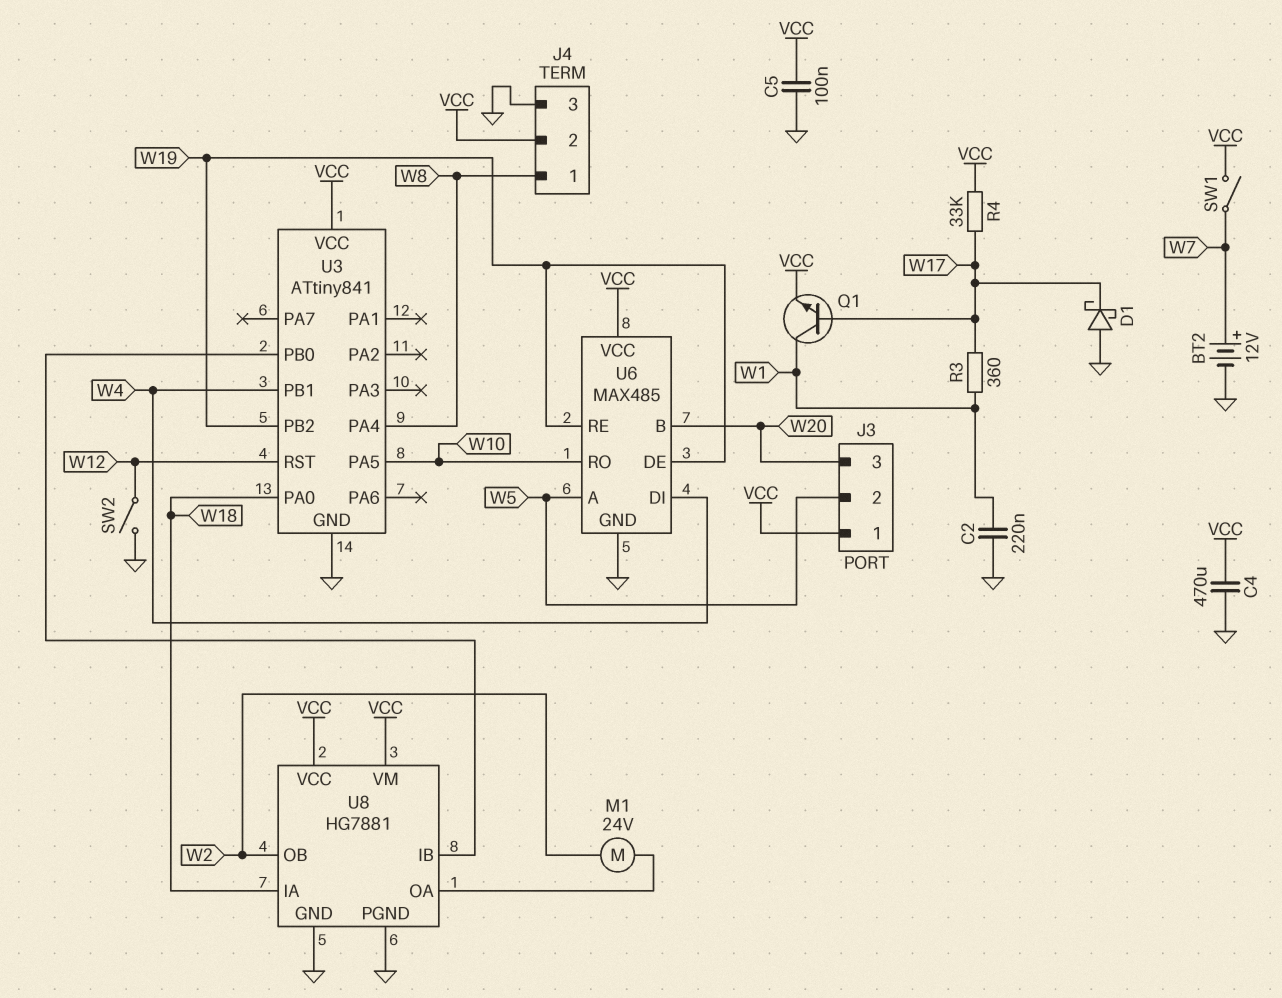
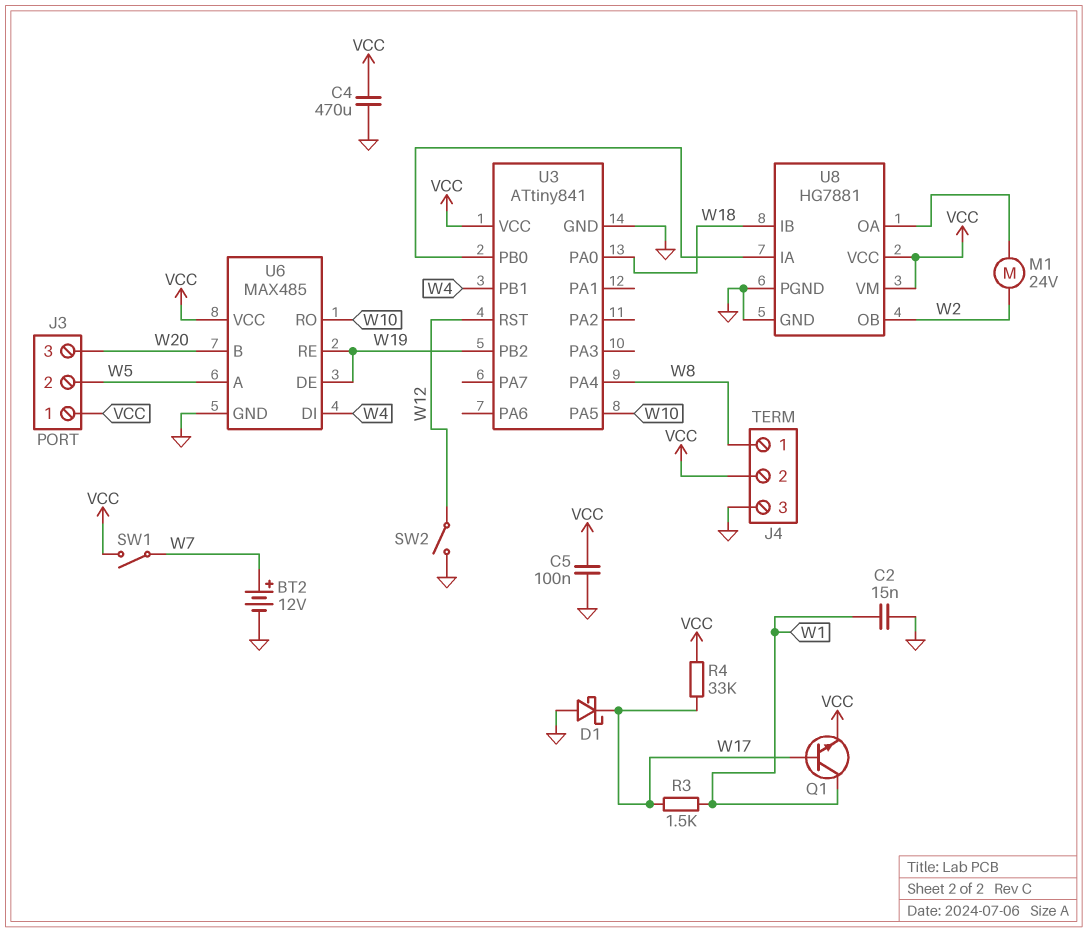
C2: 220nF (GND, W1) -> 15nF (GND, W1)
R3: 360 (W1, W17) -> 1.5k (W1, W17)
U8 pin IA: W18 -> U3/PB0
U8 pin IB: U3/PB0 -> W18

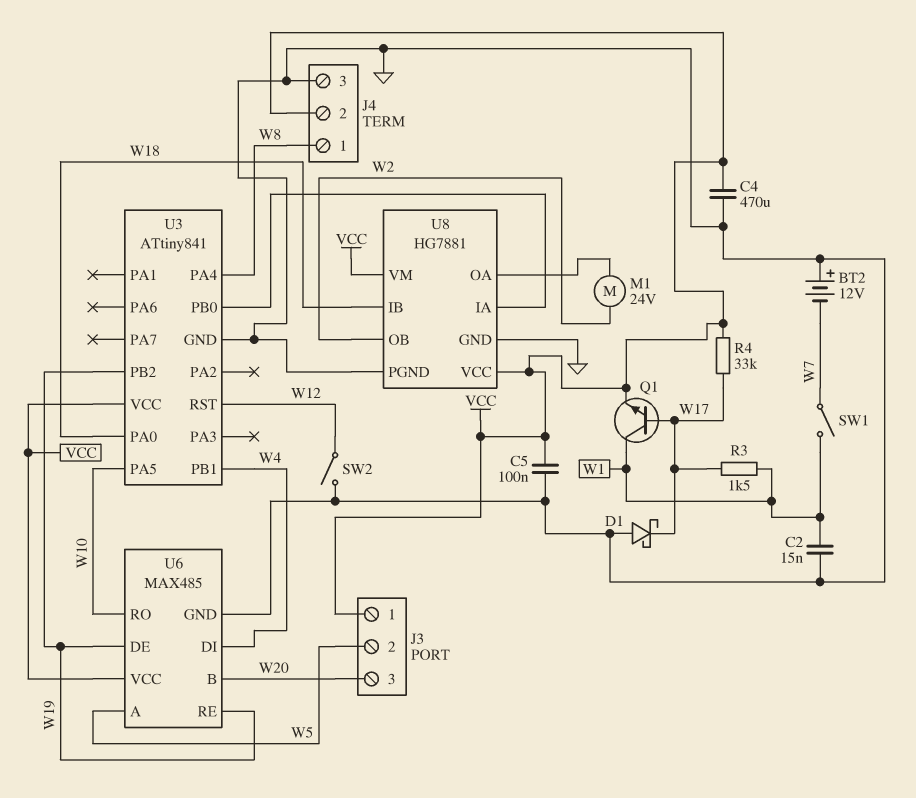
BT2: 12V (plus W7, minus GND) -> 12V (plus GND, minus W7)
SW1: switch (VCC, W7) -> switch (W1, W7)

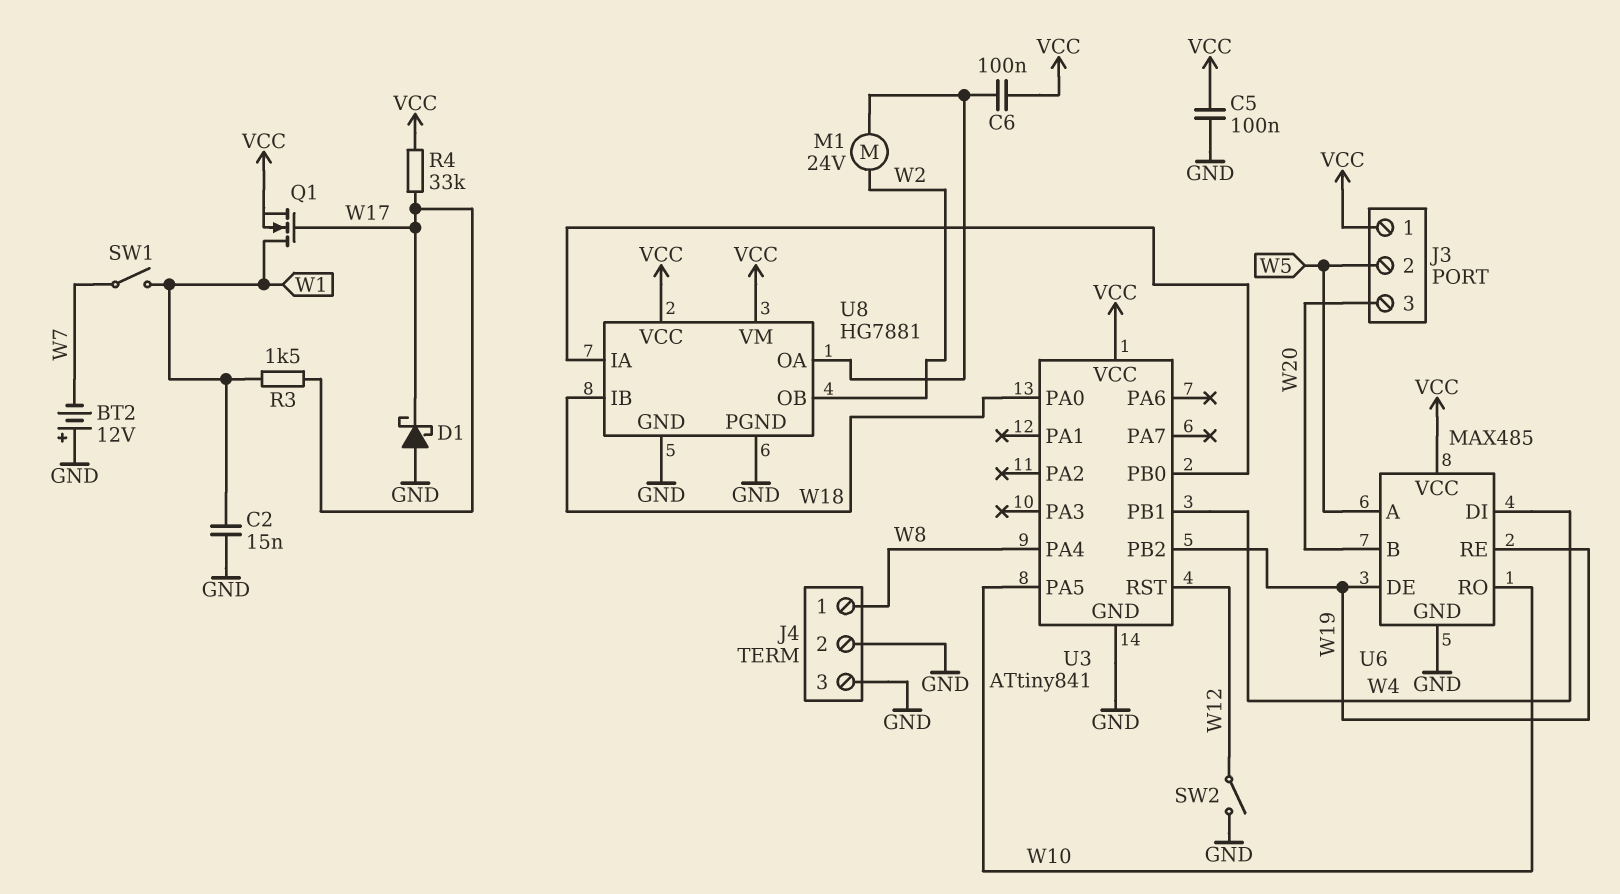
C4: 470uF (GND, VCC) -> none
C6: none -> 100nF (U8/OA, VCC)
J4 pin 2: VCC -> GND
Q1: NPN (B W17, C W1, E VCC) -> NMOS (G W17, D W1, S VCC)

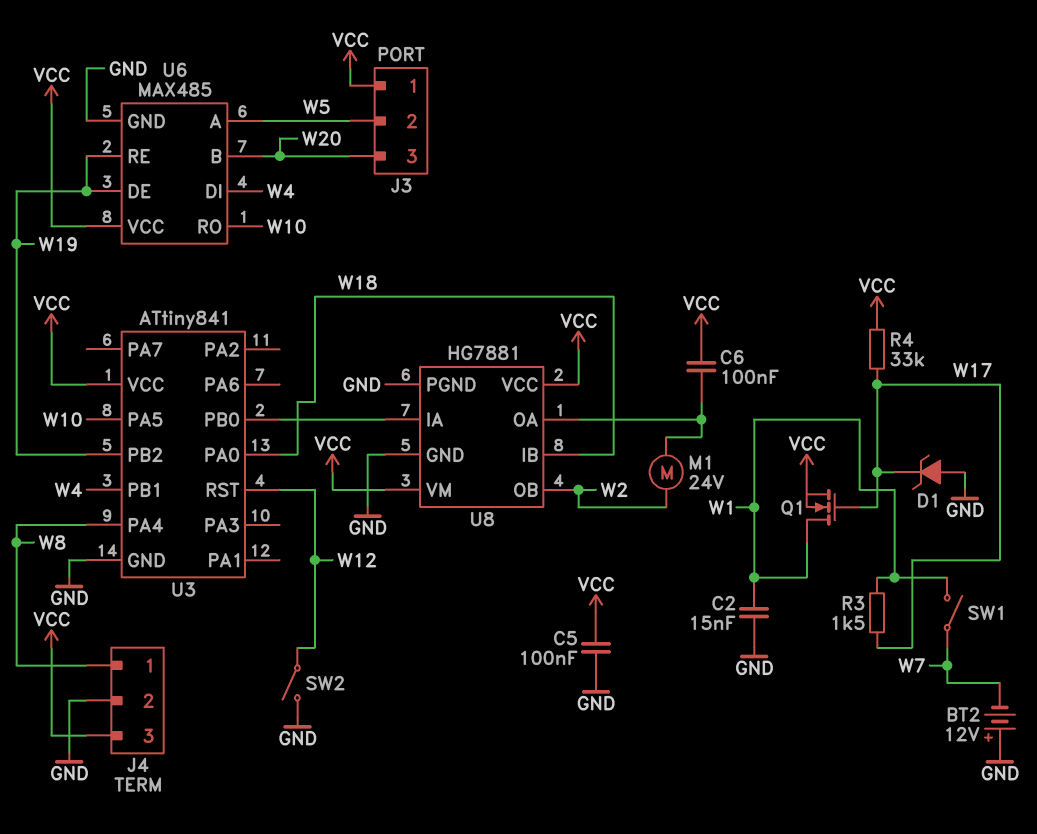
D1: schottky (A GND, K W17) -> zener (A GND, K W17)
J4 pin 3: GND -> VCC

